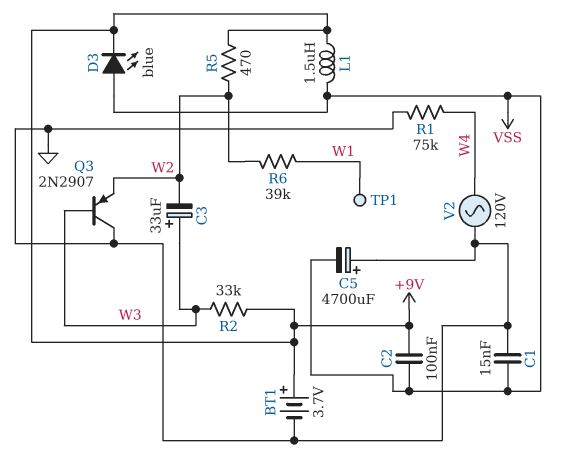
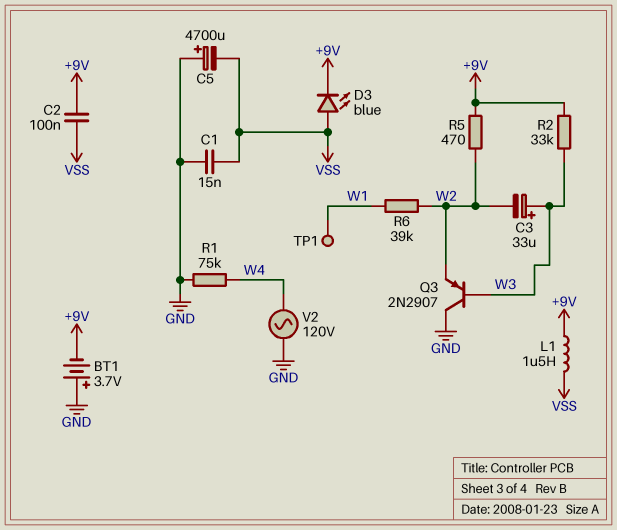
BT1: 3.7V (plus +9V, minus GND) -> 3.7V (plus GND, minus +9V)

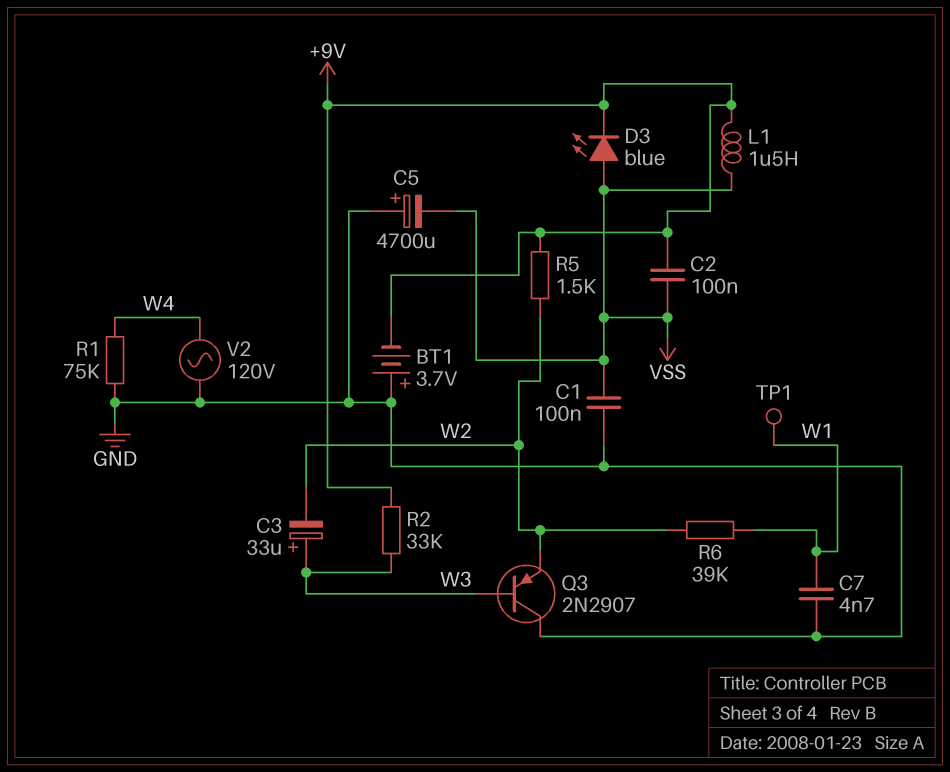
C1: 15nF (GND, VSS) -> 100nF (GND, VSS)
C7: none -> 4.7nF (GND, W1)
R5: 470 (+9V, W2) -> 1.5k (+9V, W2)

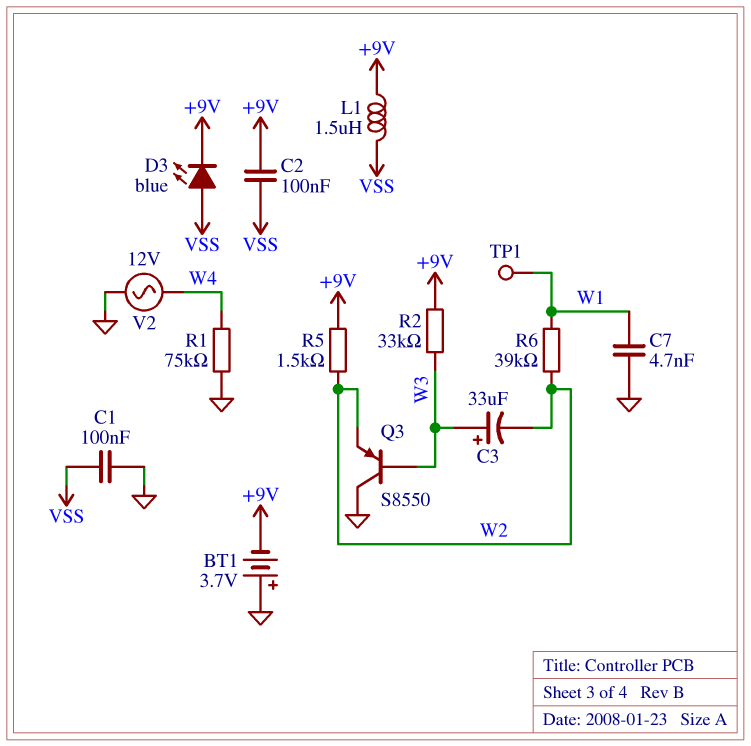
C5: 4700uF (plus GND, minus VSS) -> none
Q3: PNP 2N2907 (B W3, C GND, E W2) -> PNP S8550 (B W3, C GND, E W2)
V2: AC 120V (GND, W4) -> AC 12V (GND, W4)

